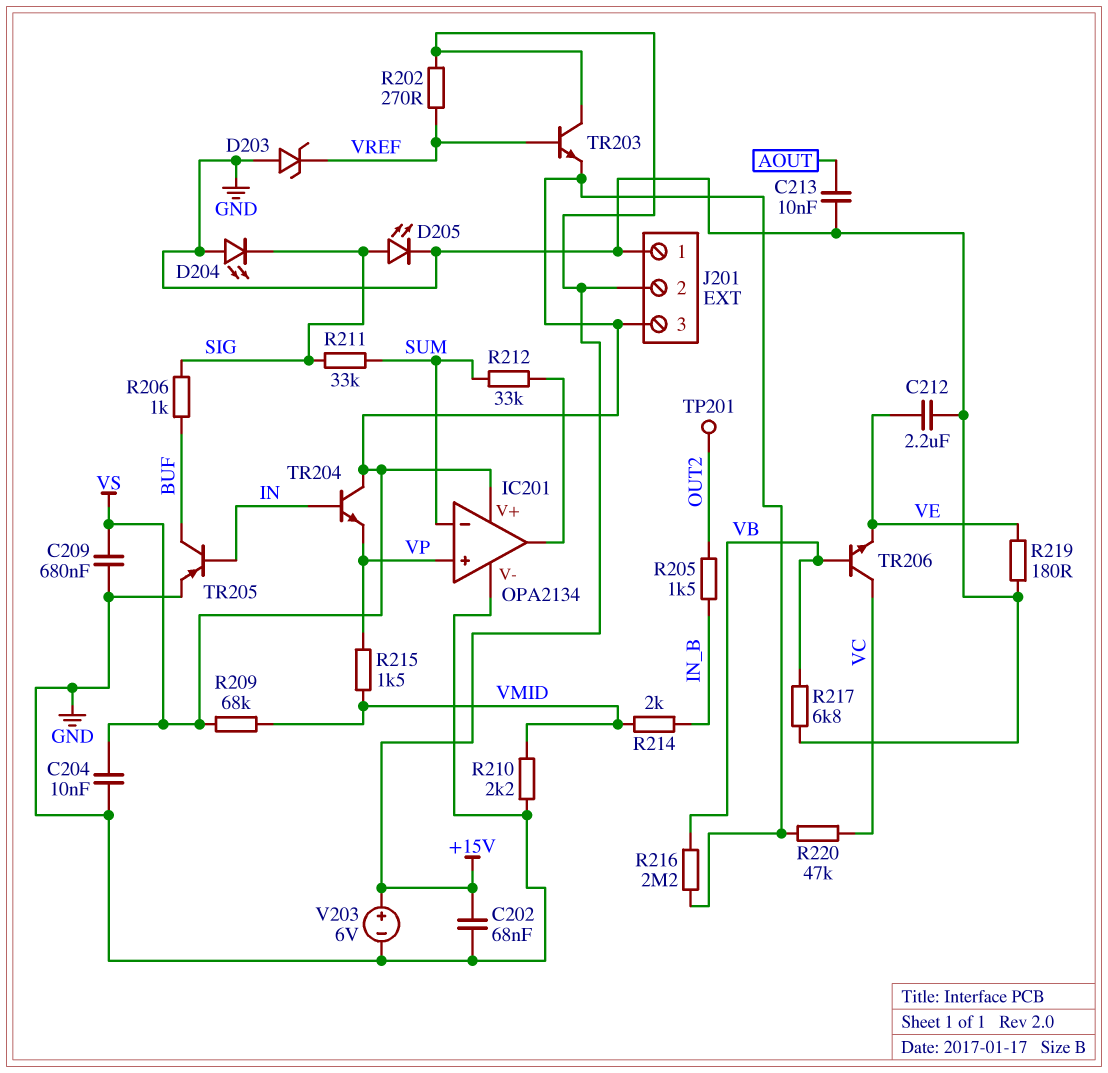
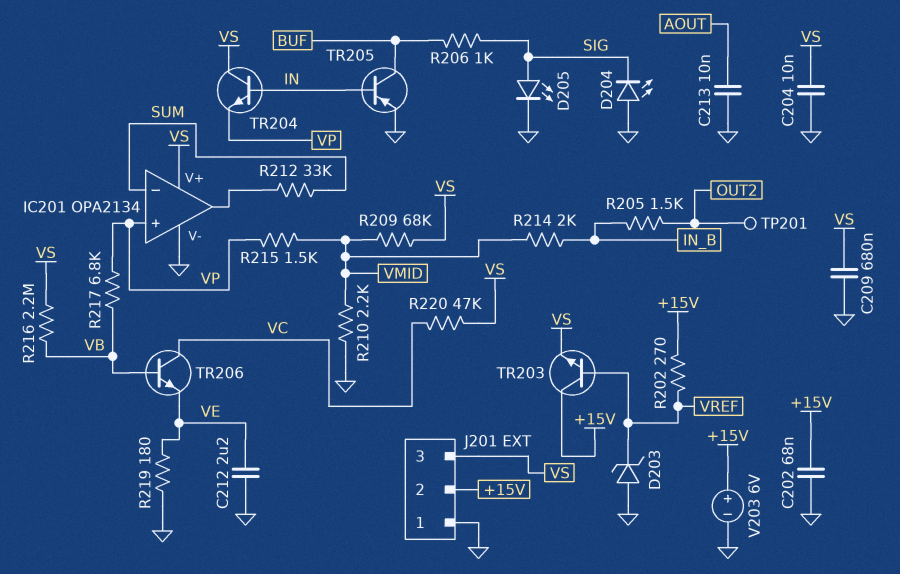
R211: 33k (SIG, SUM) -> none
R217: 6.8k (GND, VB) -> 6.8k (VB, VP)

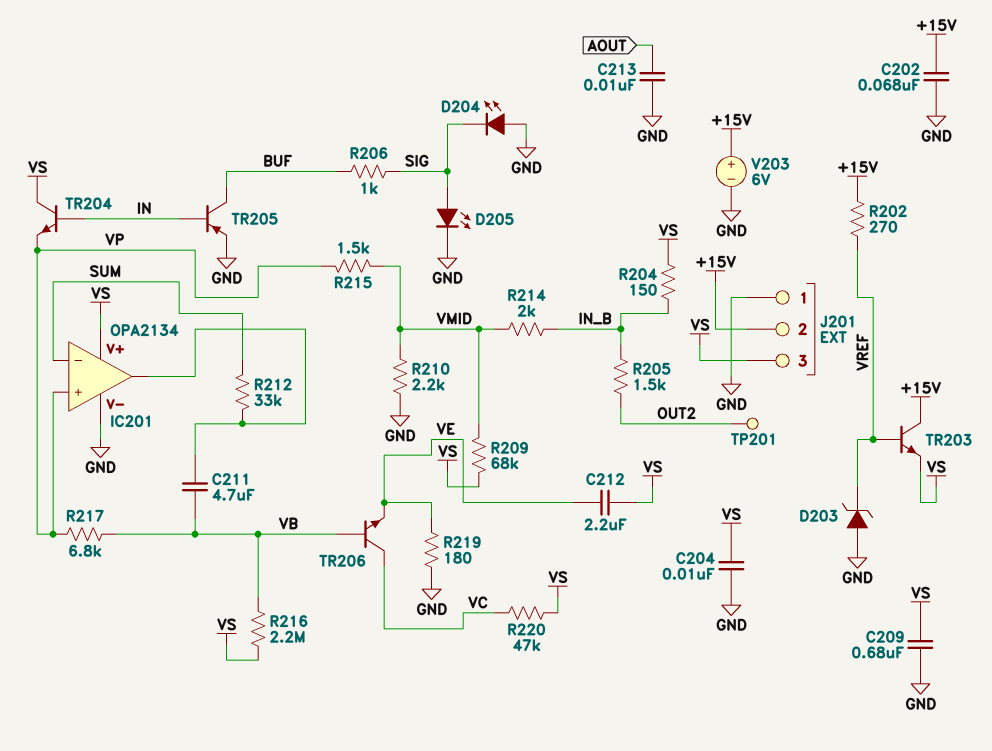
C211: none -> 4.7uF (IC201/out, VB)
C212: 2.2uF (GND, VE) -> 2.2uF (VE, VS)
R204: none -> 150 (IN_B, VS)

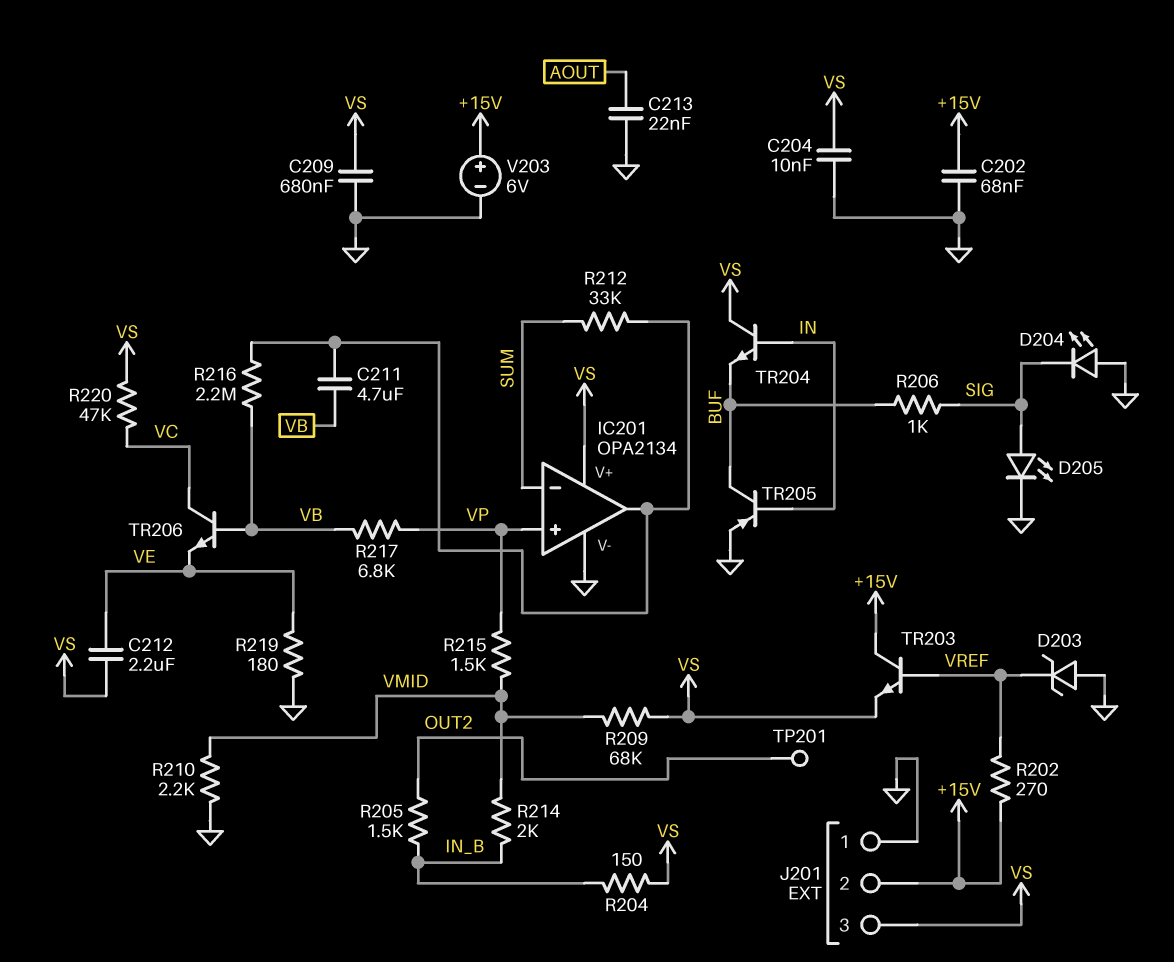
C213: 10nF (AOUT, GND) -> 22nF (AOUT, GND)
R216: 2.2M (VB, VS) -> 2.2M (IC201/out, VB)
TR204: NPN (B IN, C VS, E VP) -> NPN (B IN, C VS, E BUF)

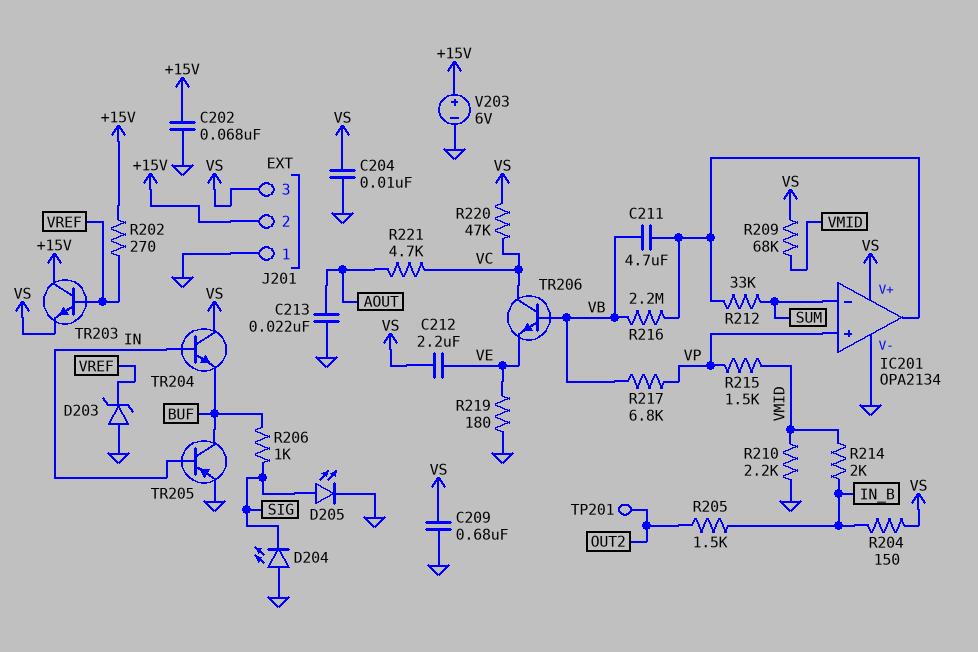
R221: none -> 4.7k (AOUT, VC)

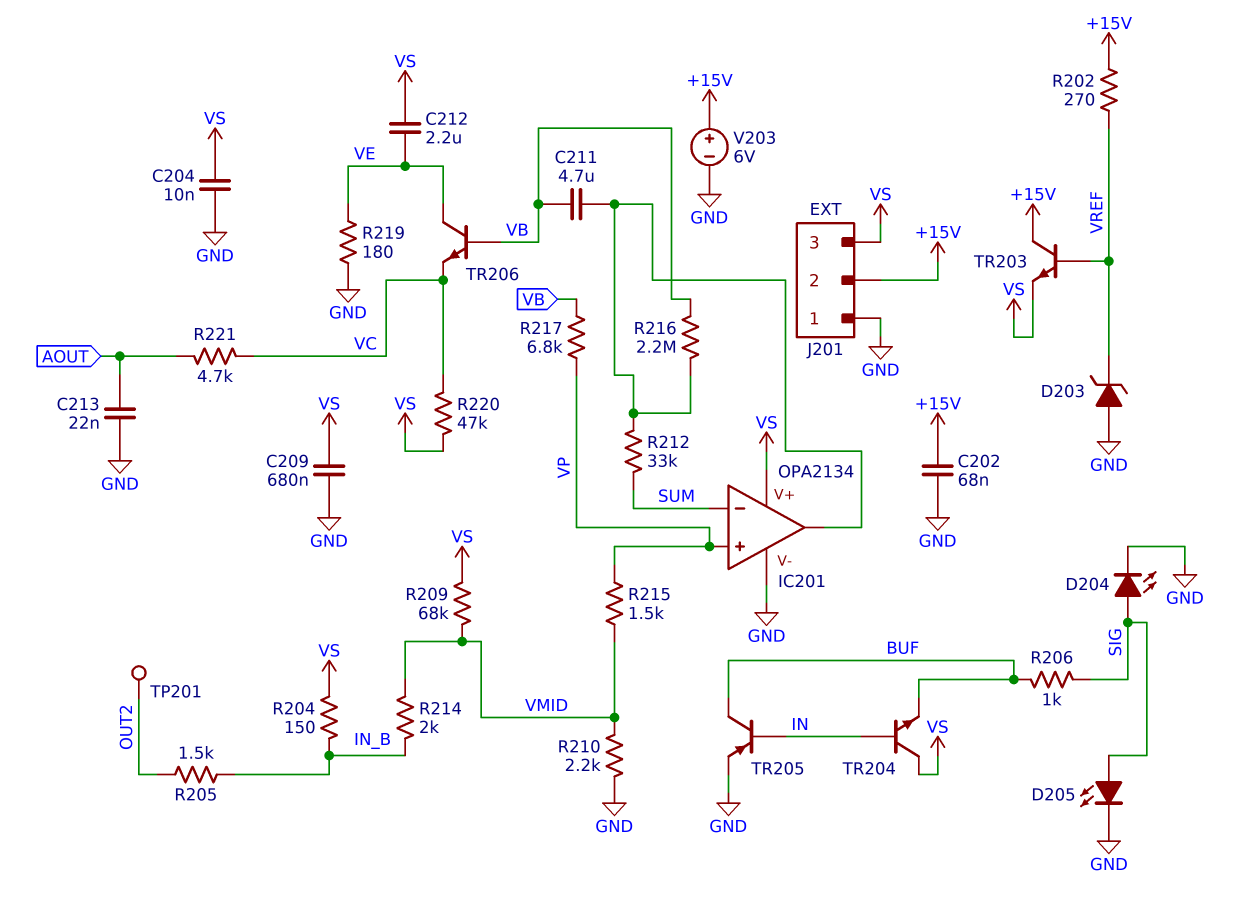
D204: LED (A GND, K SIG) -> LED (A SIG, K GND)
TR206: NPN (B VB, C VC, E VE) -> NPN (B VB, C VE, E VC)

